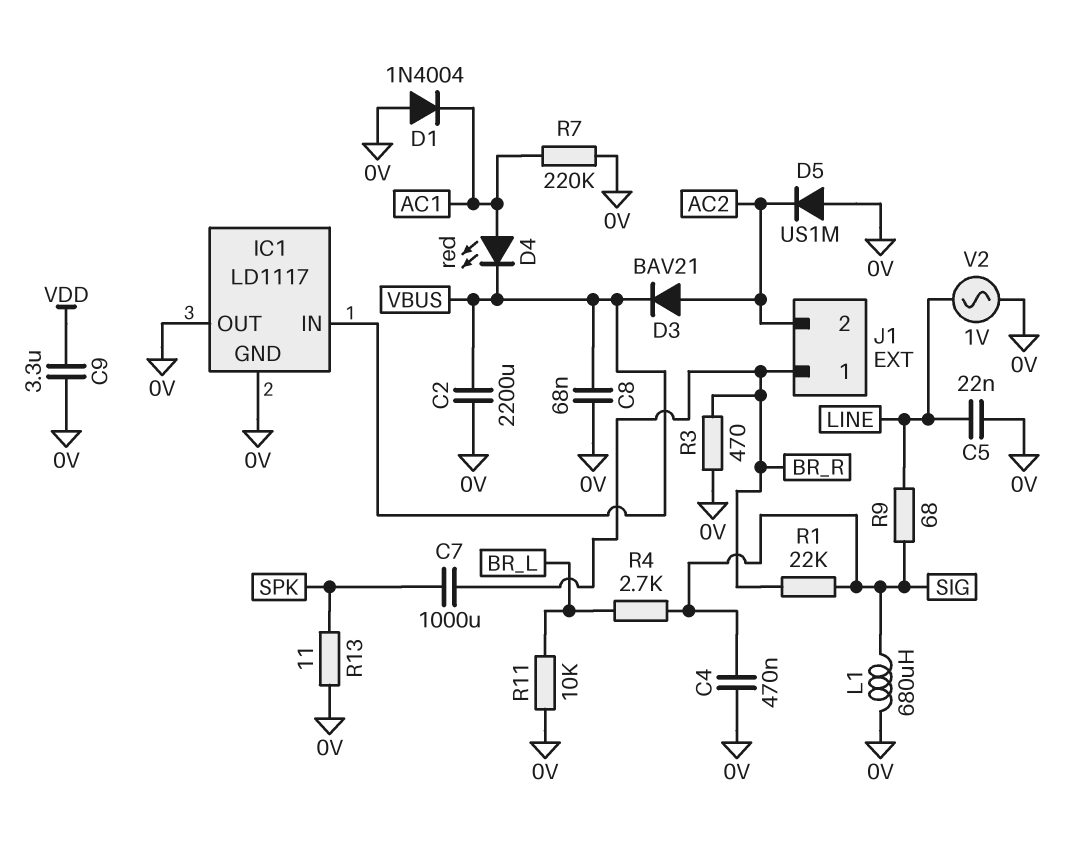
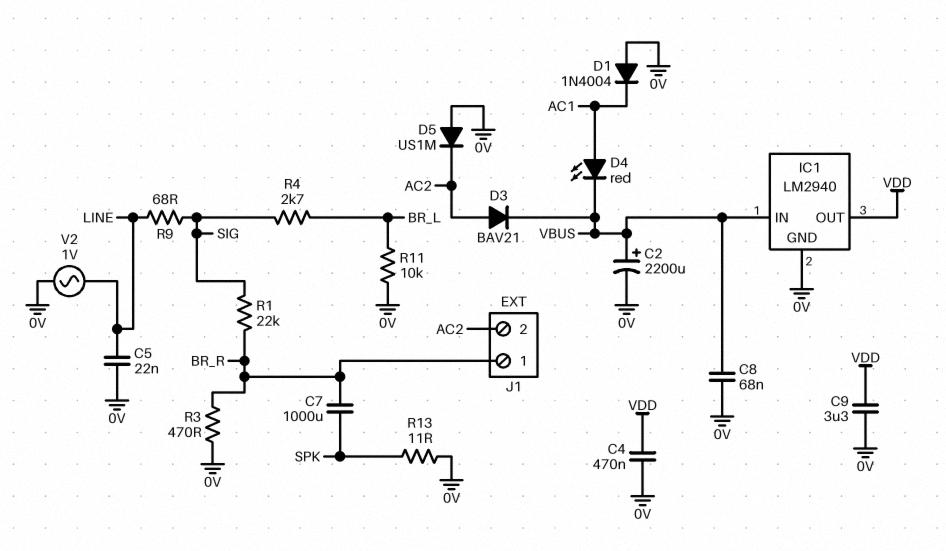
C2: 2200uF (0V, VBUS) -> 2200uF (plus VBUS, minus 0V)
C4: 470nF (0V, SIG) -> 470nF (0V, VDD)
IC1: LD1117 -> LM2940
IC1 pin OUT: 0V -> VDD
L1: 680uH (0V, SIG) -> none
R7: 220k (0V, AC1) -> none

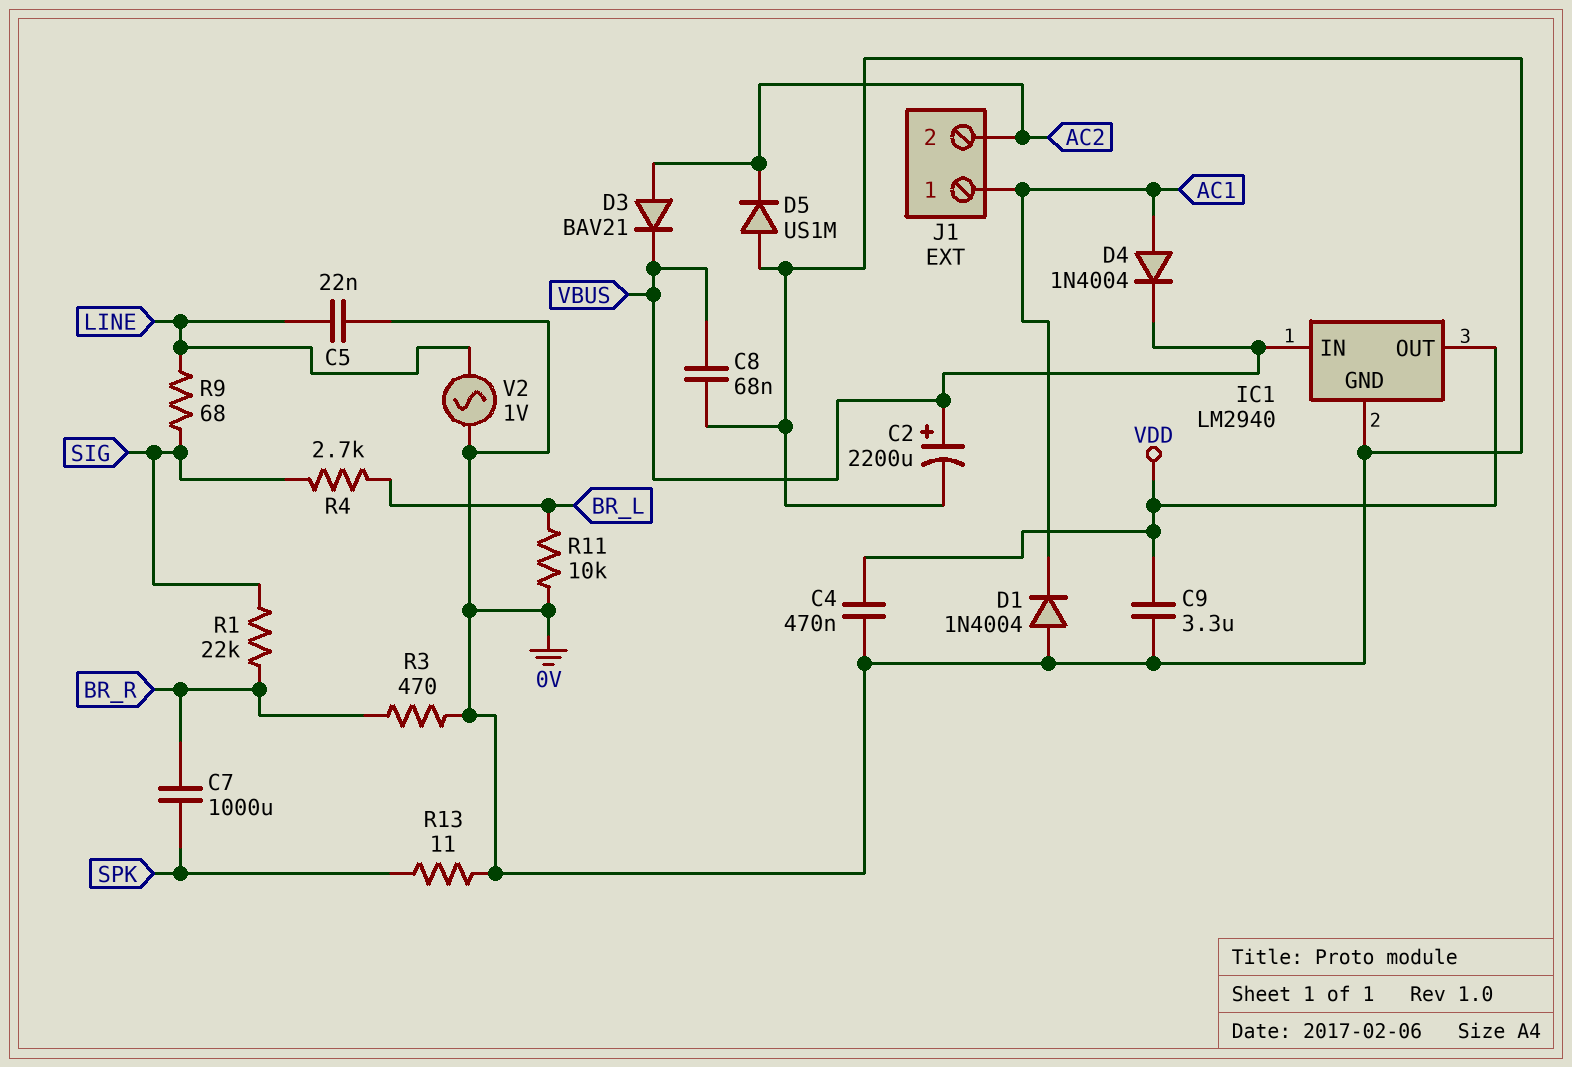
D4: LED red (A AC1, K VBUS) -> diode 1N4004 (A AC1, K VBUS)
J1 pin 1: BR_R -> AC1

